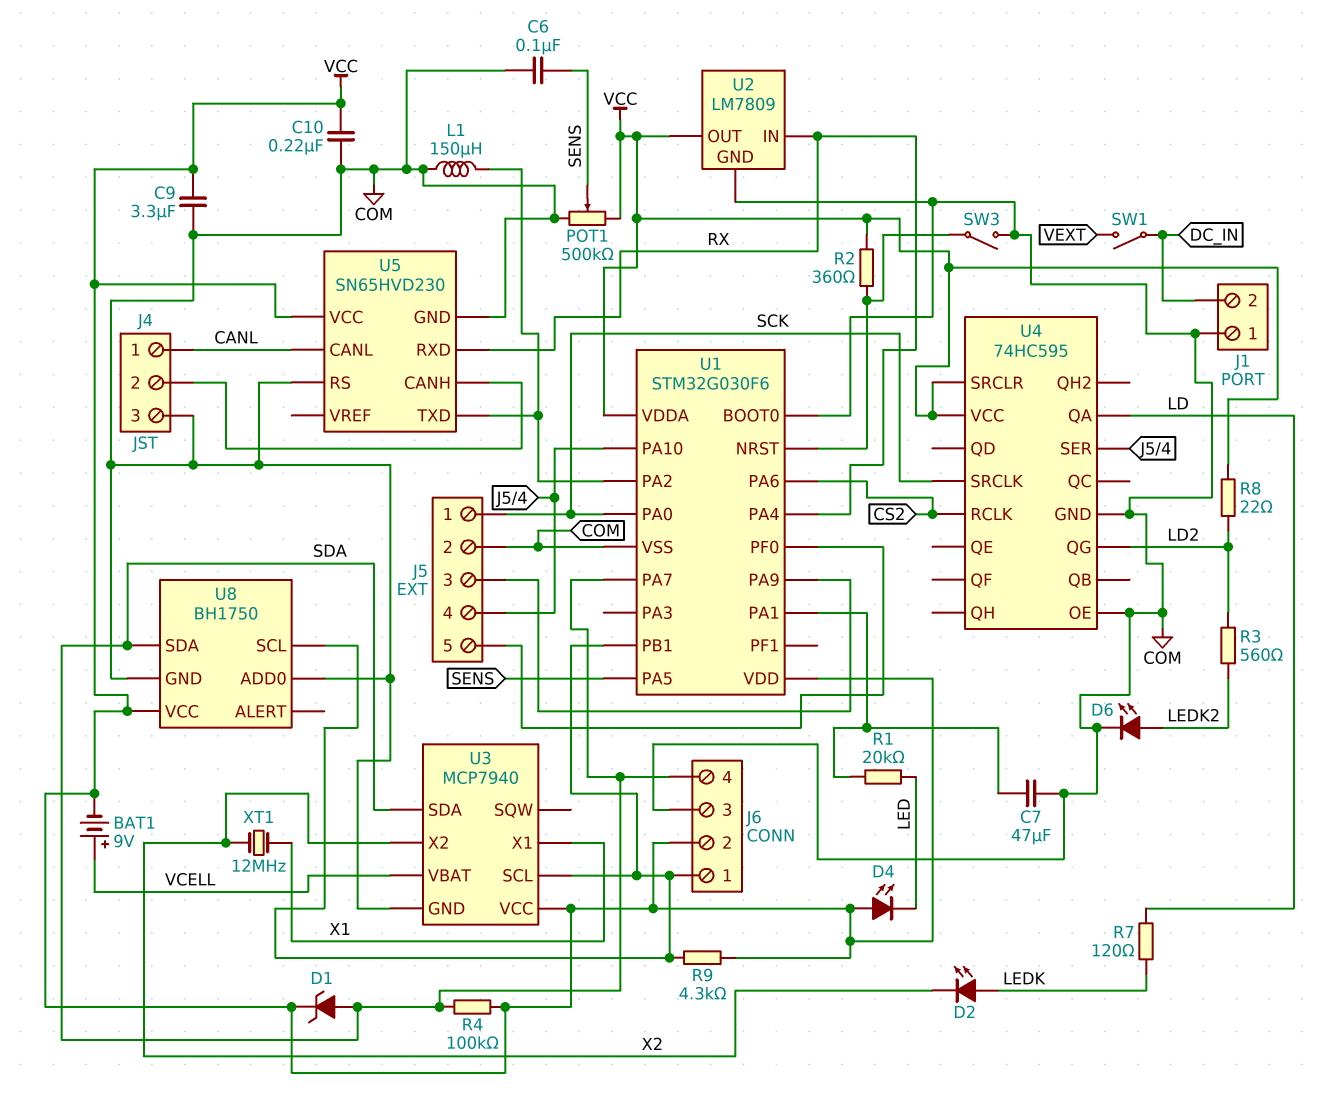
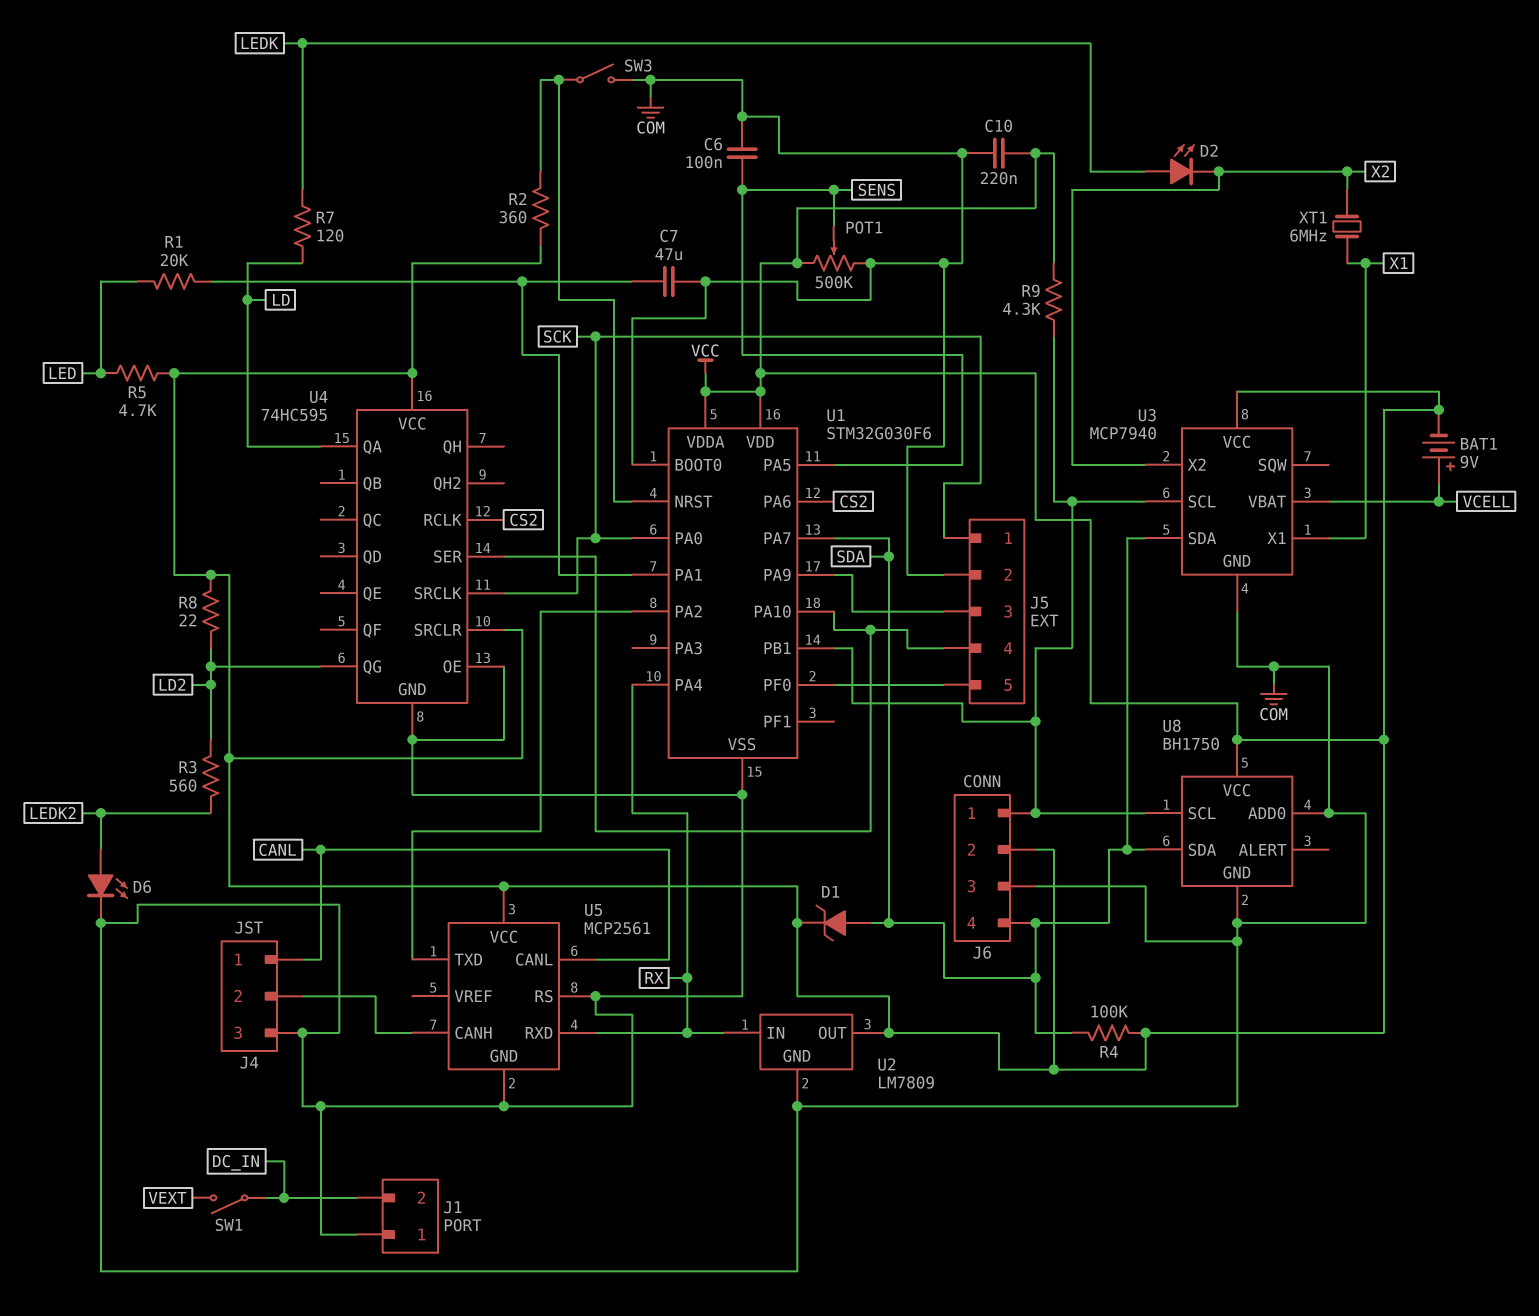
C9: 3.3uF (COM, VCC) -> none
D4: LED (A VCC, K LED) -> none
L1: 150uH (COM, U1/PA2) -> none
R5: none -> 4.7k (LED, VCC)
U5: SN65HVD230 -> MCP2561
XT1: 12MHz (X1, X2) -> 6MHz (X1, X2)

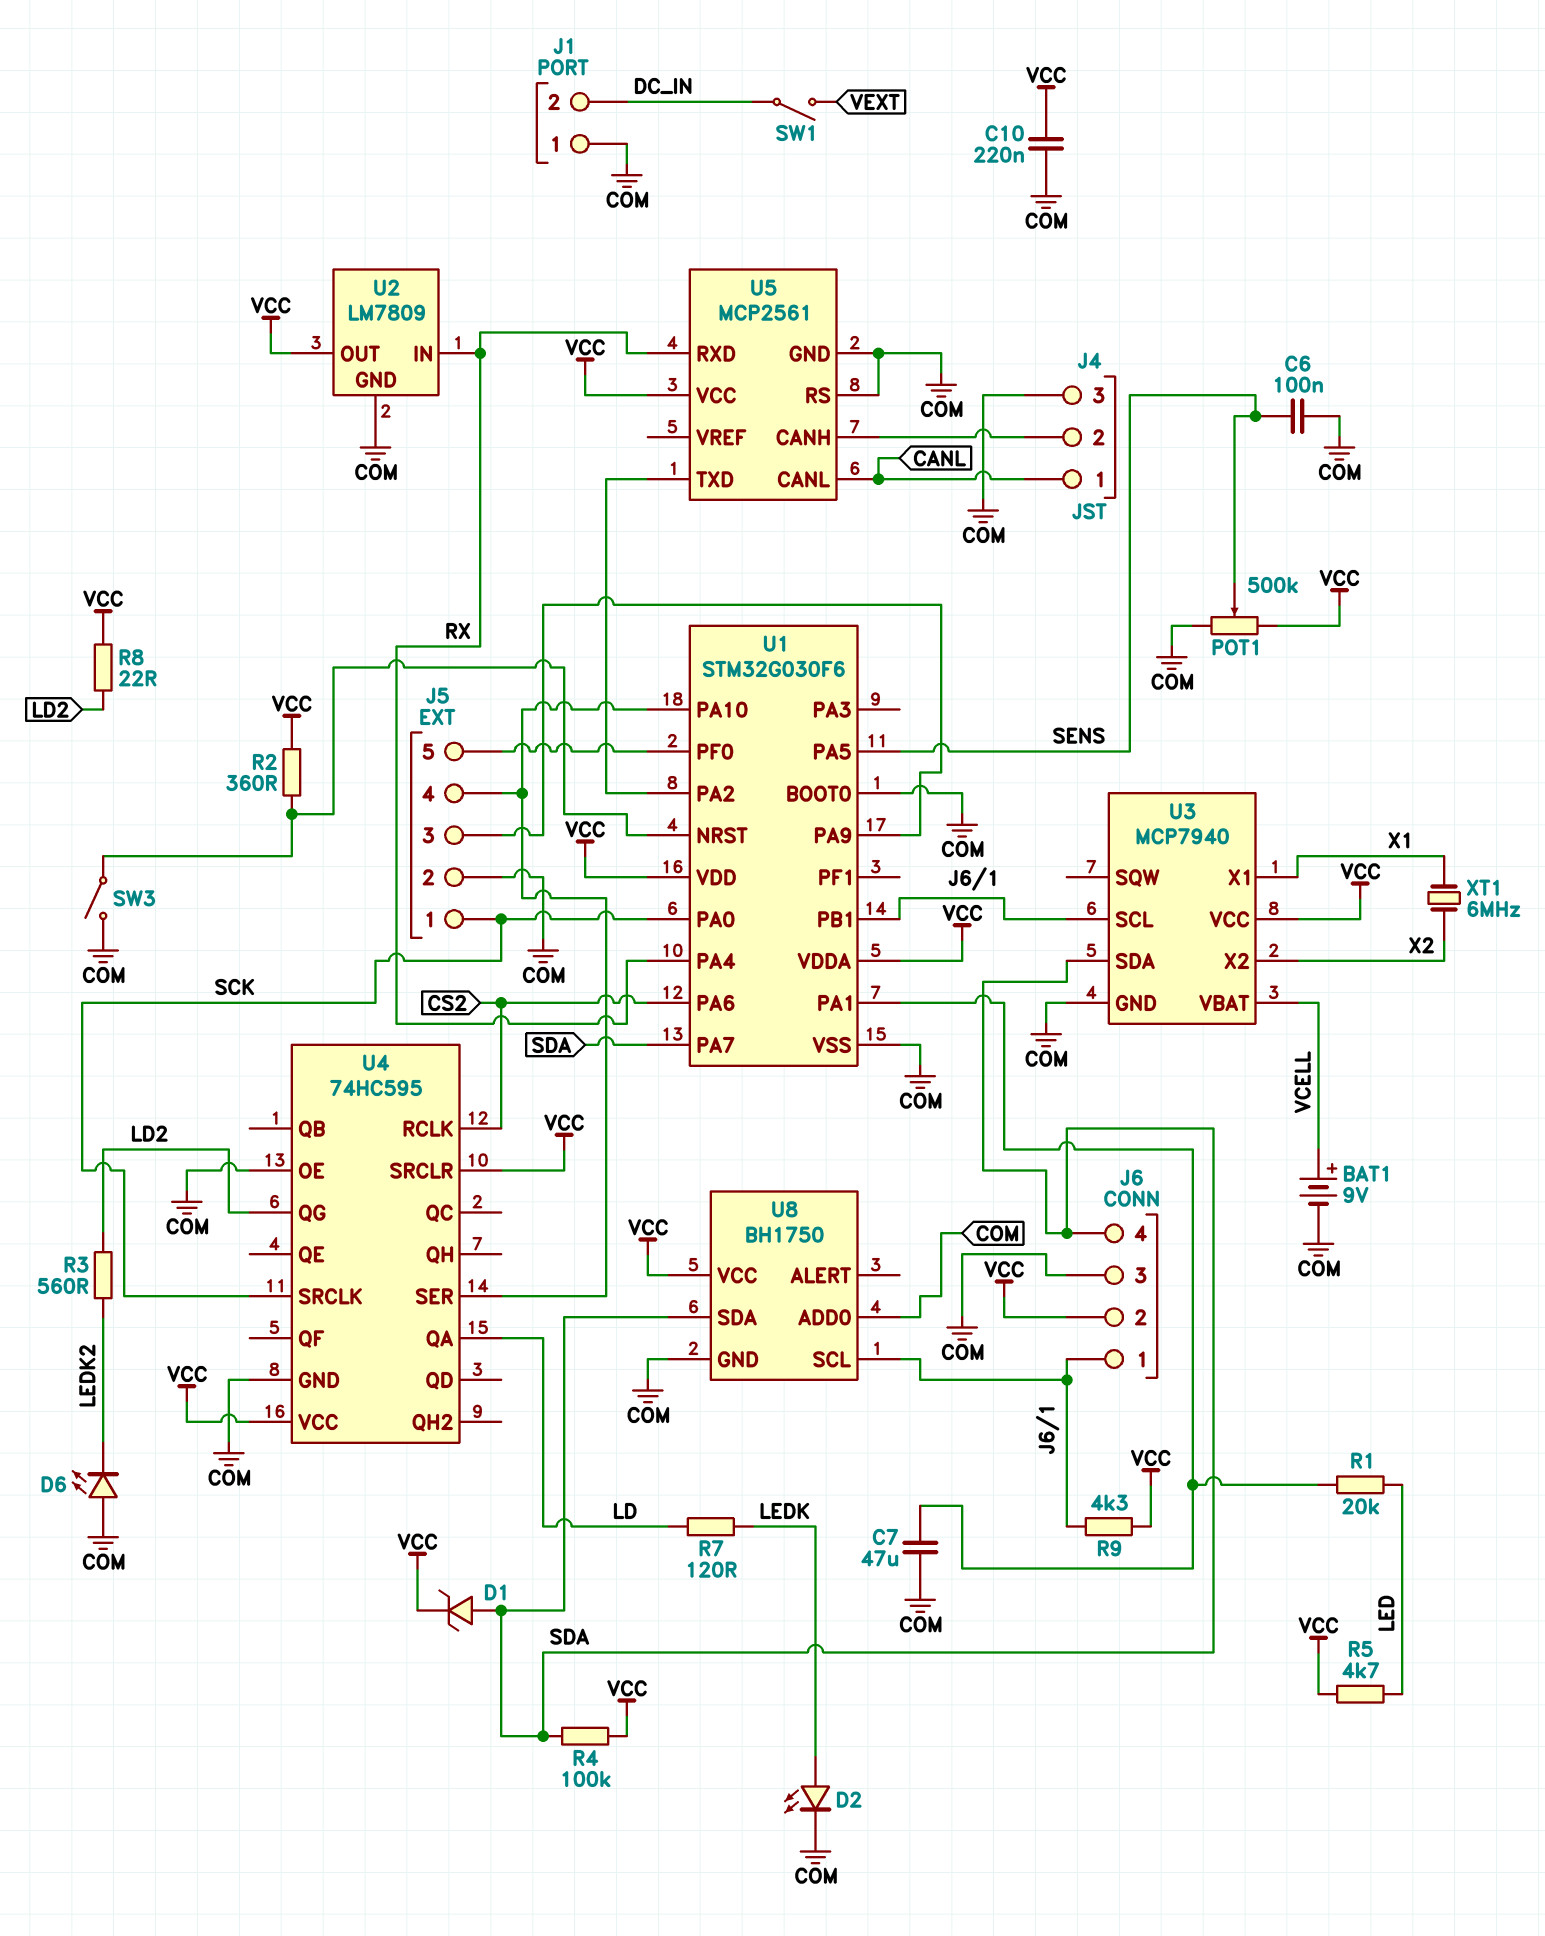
BAT1: 9V (plus VCELL, minus VCC) -> 9V (plus VCELL, minus COM)
D2: LED (A LEDK, K X2) -> LED (A LEDK, K COM)
D6: LED (A LEDK2, K COM) -> LED (A COM, K LEDK2)

